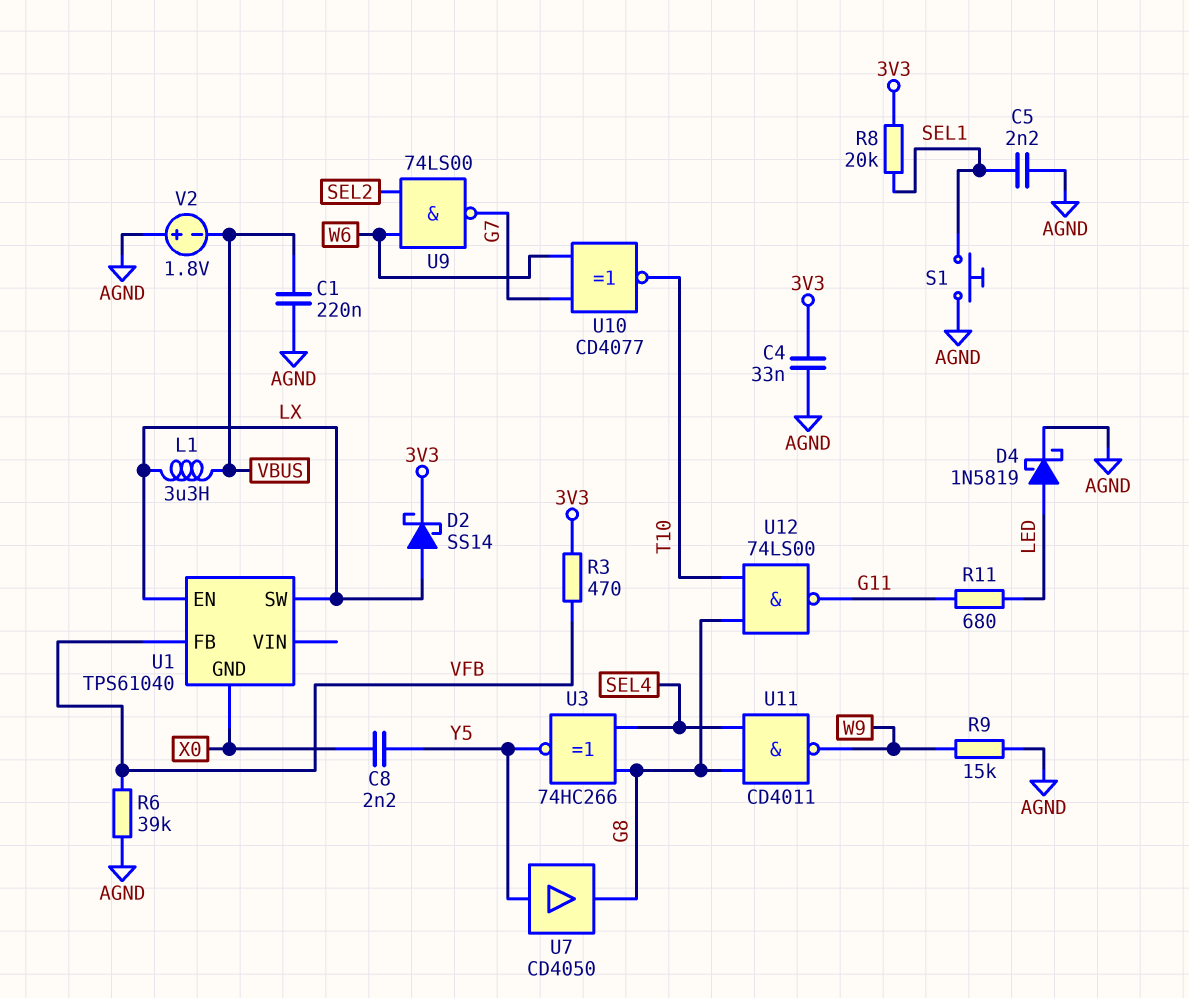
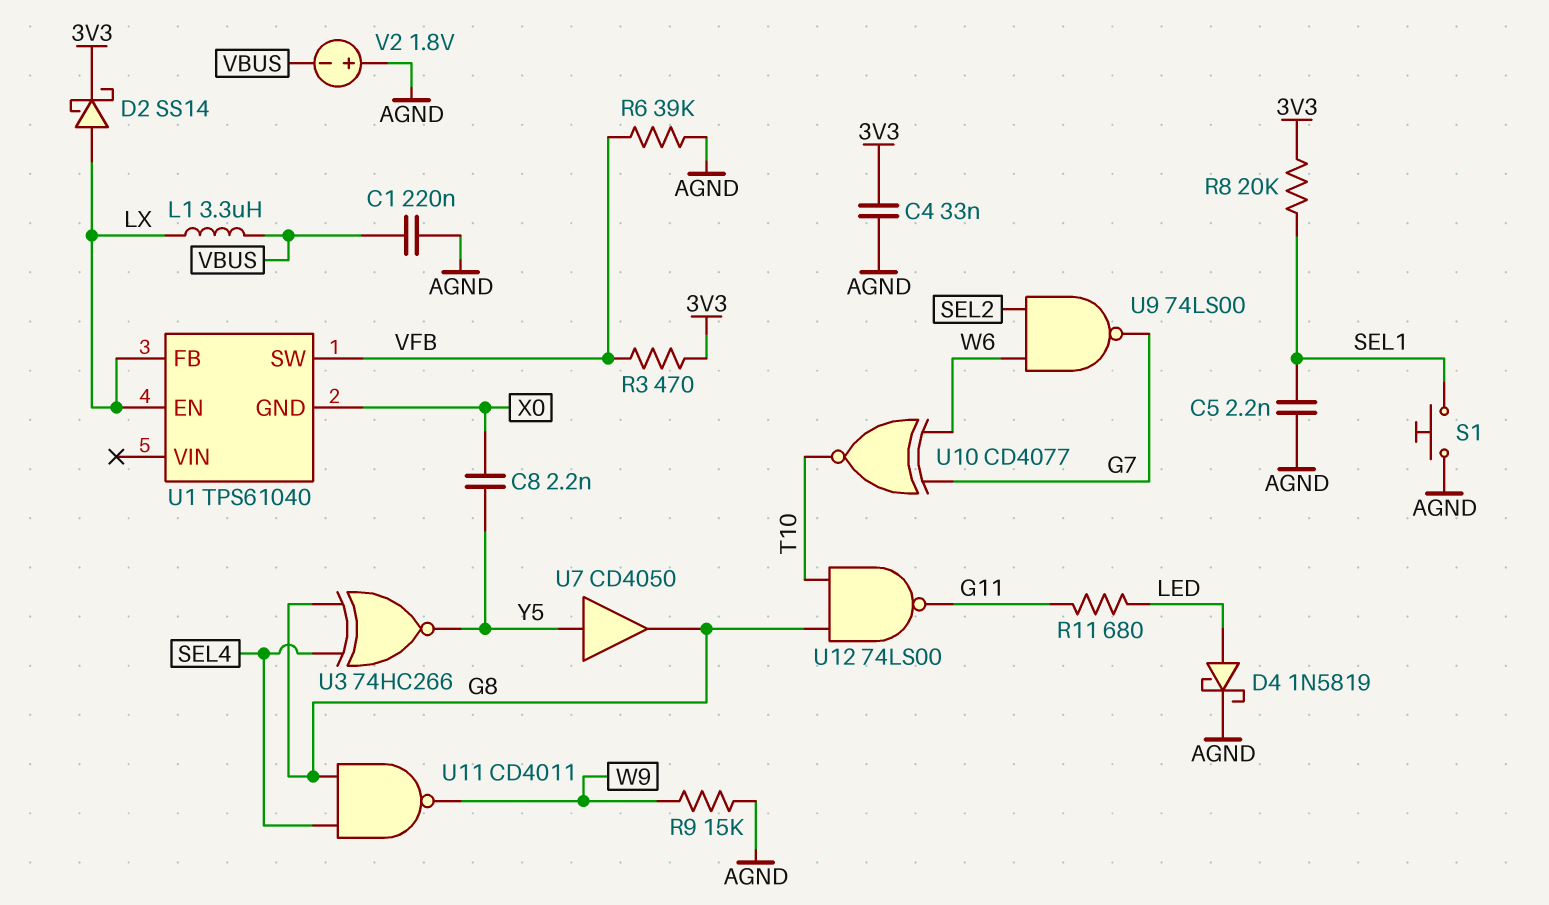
U1 pin FB: VFB -> LX
U1 pin SW: LX -> VFB

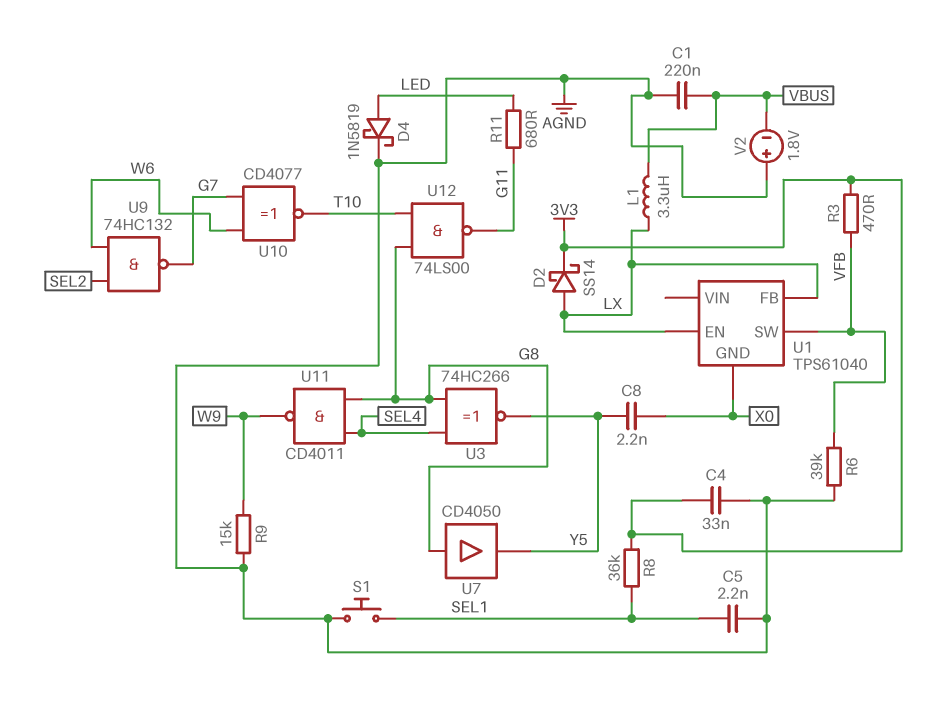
R8: 20k (3V3, SEL1) -> 36k (3V3, SEL1)
U7: buffer CD4050 (in Y5, out G8) -> buffer CD4050 (in G8, out Y5)
U9: NAND 74LS00 (in SEL2, in W6, out G7) -> NAND 74HC132 (in SEL2, in W6, out G7)

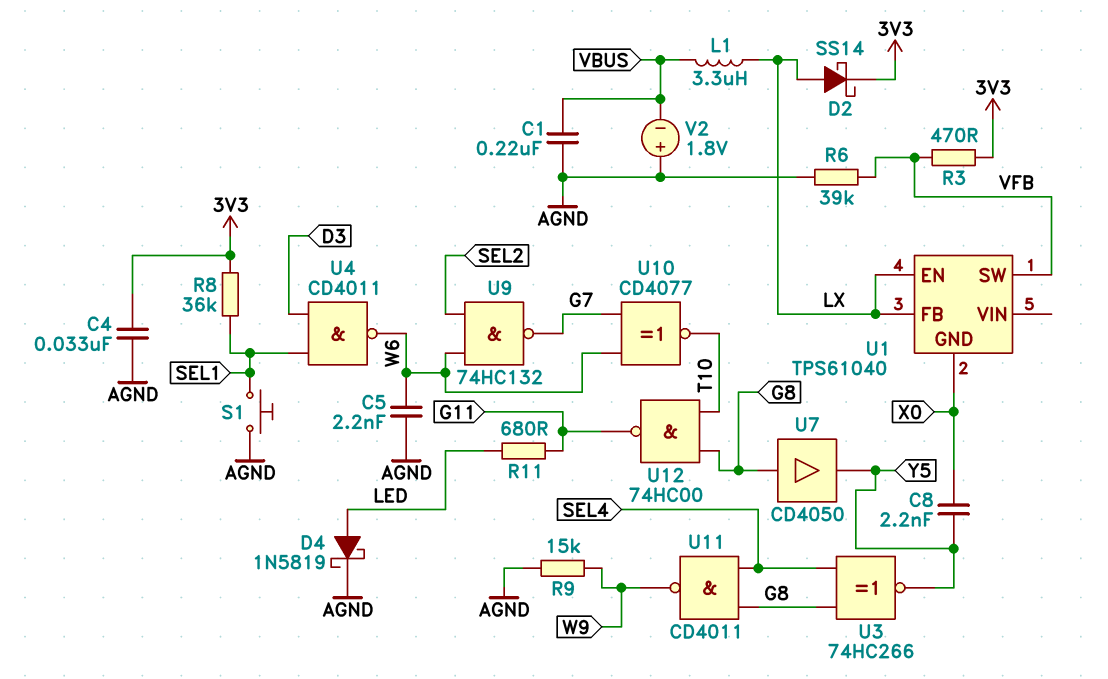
C5: 2.2nF (AGND, SEL1) -> 2.2nF (AGND, W6)
U4: none -> NAND CD4011 (in D3, in SEL1, out W6)
U12: NAND 74LS00 (in G8, in T10, out G11) -> NAND 74HC00 (in G8, in T10, out G11)

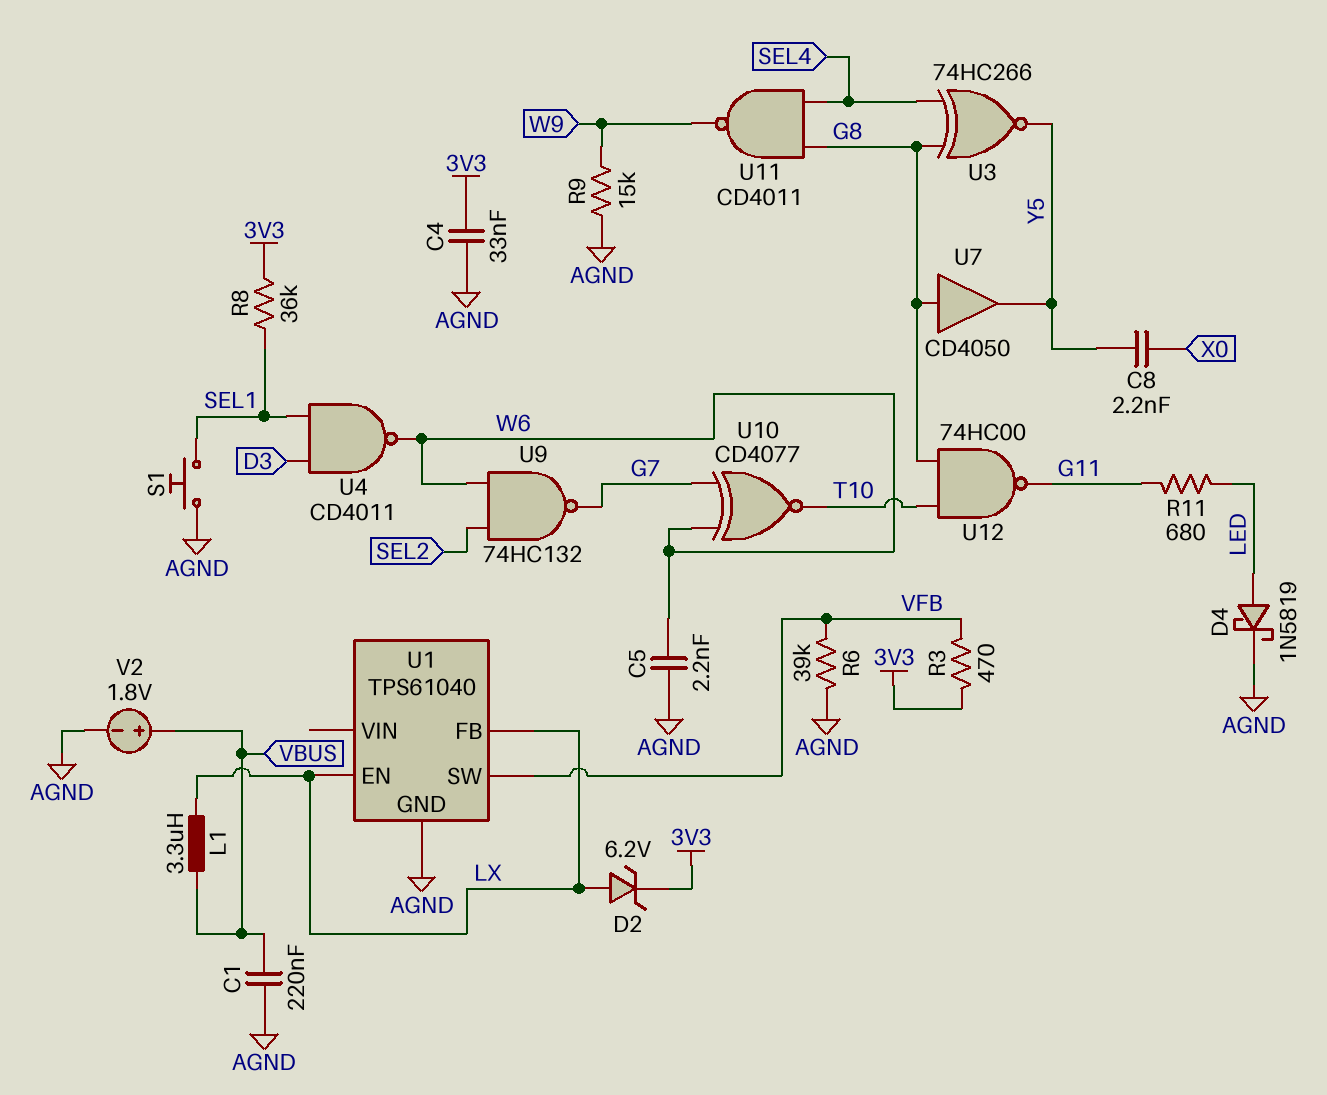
D2: schottky SS14 (A LX, K 3V3) -> zener 6.2V (A LX, K 3V3)
U1 pin GND: X0 -> AGND
V2: 1.8V (plus AGND, minus VBUS) -> 1.8V (plus VBUS, minus AGND)

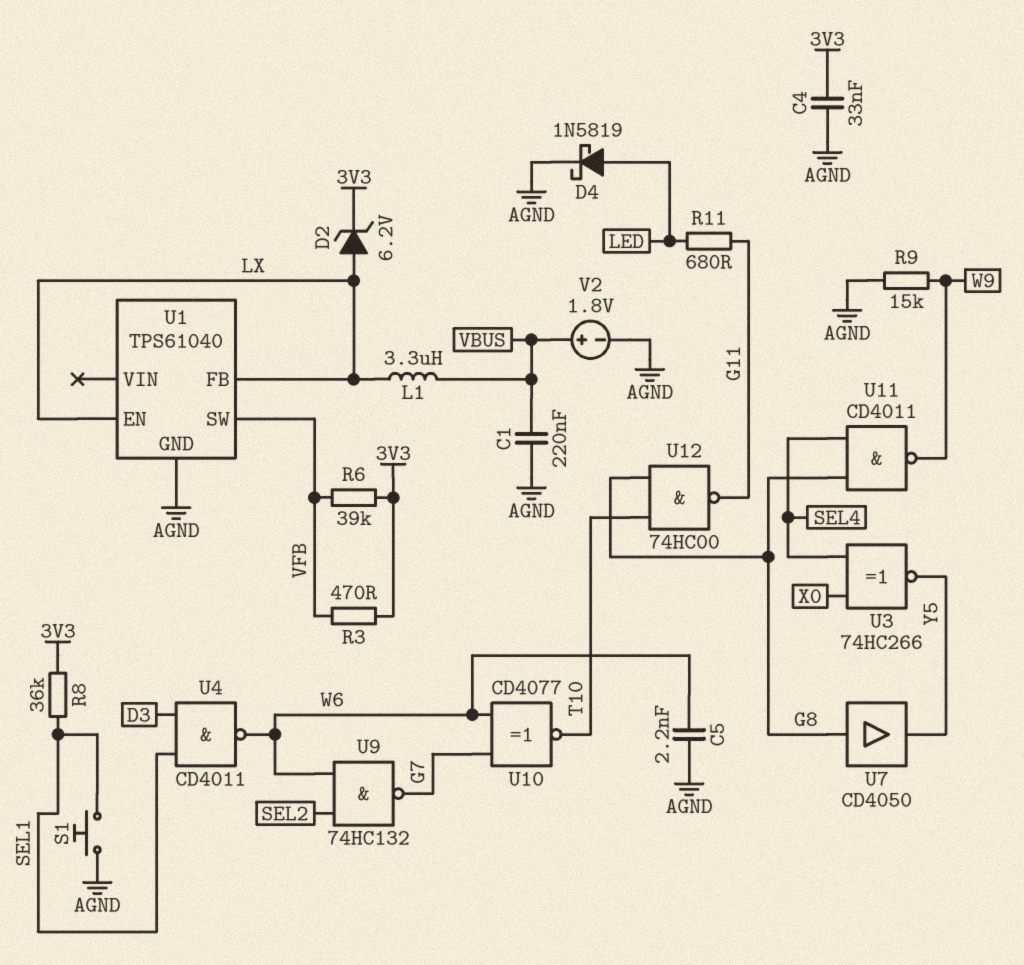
C8: 2.2nF (X0, Y5) -> none
R6: 39k (AGND, VFB) -> 39k (3V3, VFB)
U3: XNOR 74HC266 (in G8, in SEL4, out Y5) -> XNOR 74HC266 (in SEL4, in X0, out Y5)

